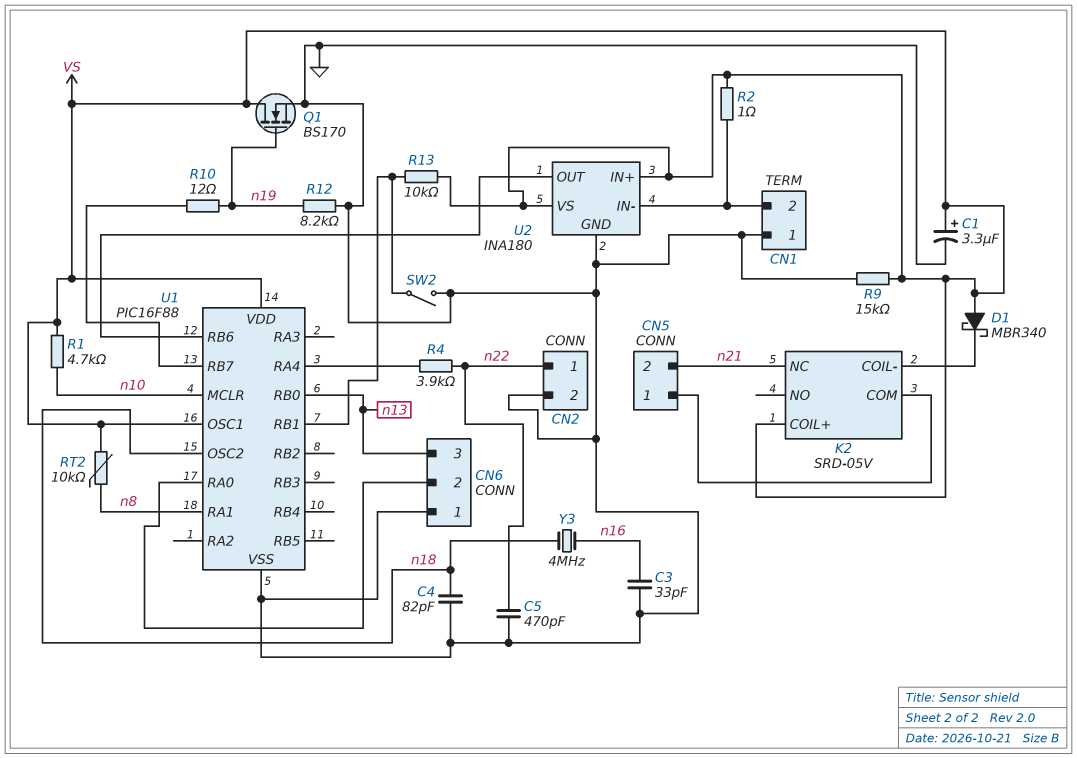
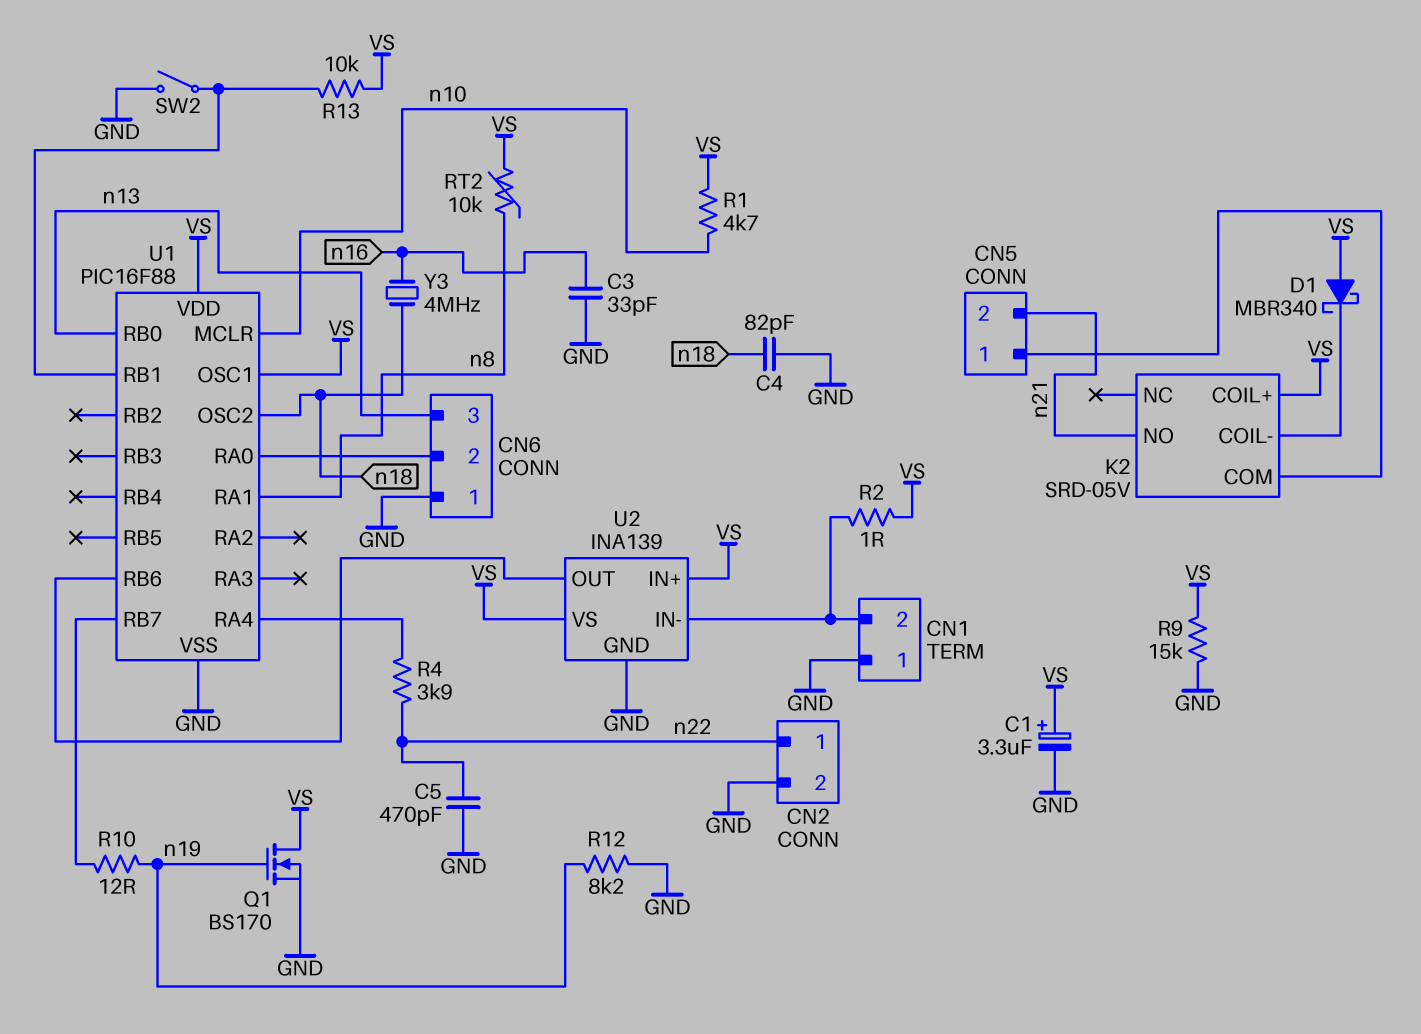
K2 pin NC: n21 -> none
K2 pin NO: none -> n21
U2: INA180 -> INA139

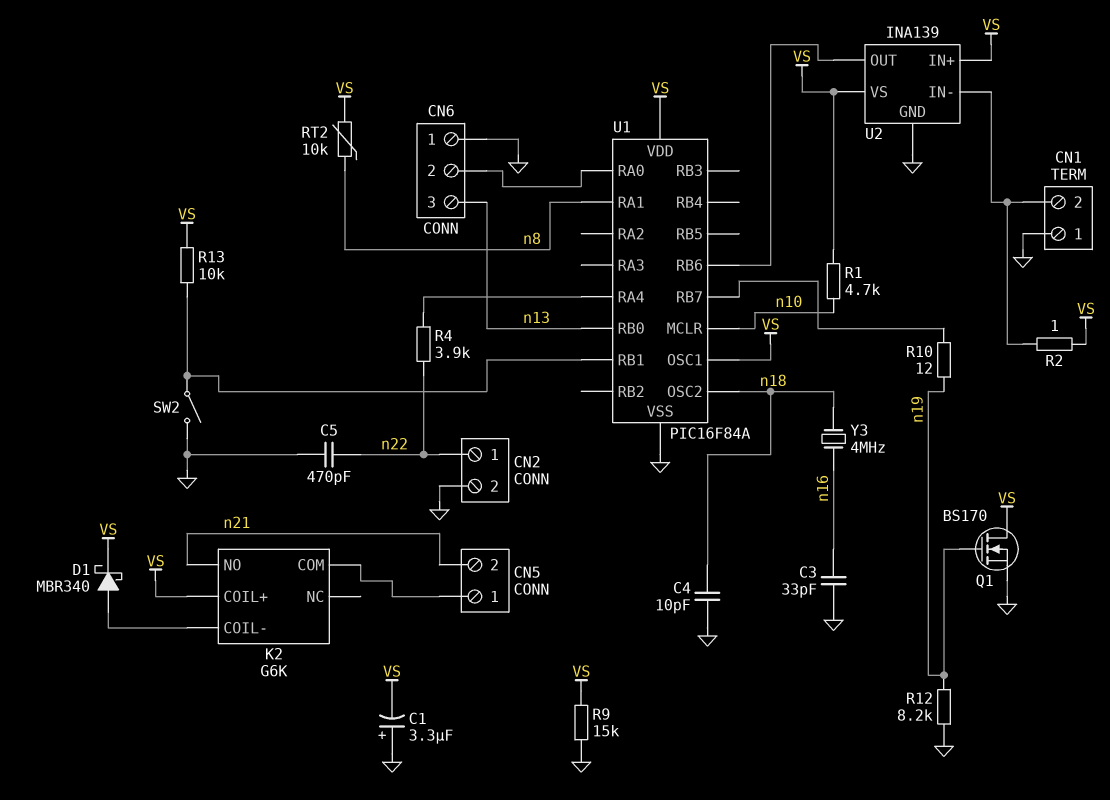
C1: 3.3uF (plus VS, minus GND) -> 3.3uF (plus GND, minus VS)
C4: 82pF (GND, n18) -> 10pF (GND, n18)
D1: schottky MBR340 (A VS, K K2/COIL-) -> schottky MBR340 (A K2/COIL-, K VS)
K2: SRD-05V -> G6K
U1: PIC16F88 -> PIC16F84A

